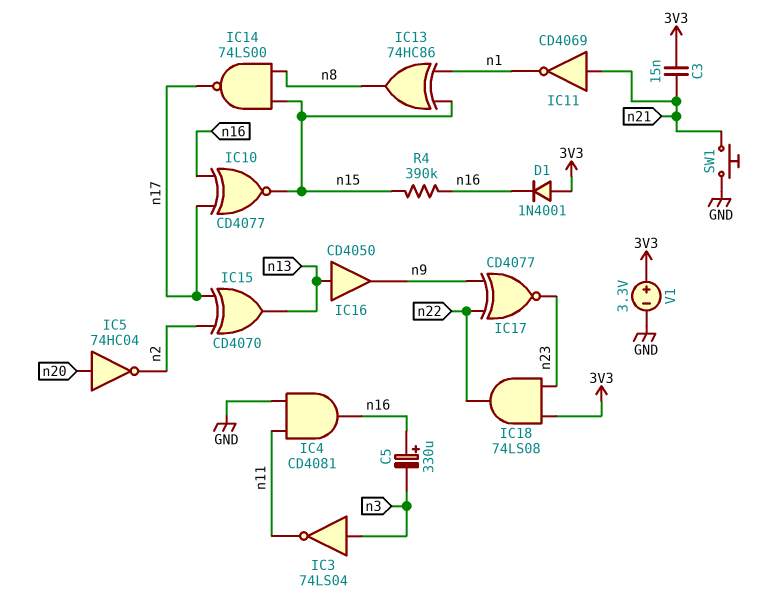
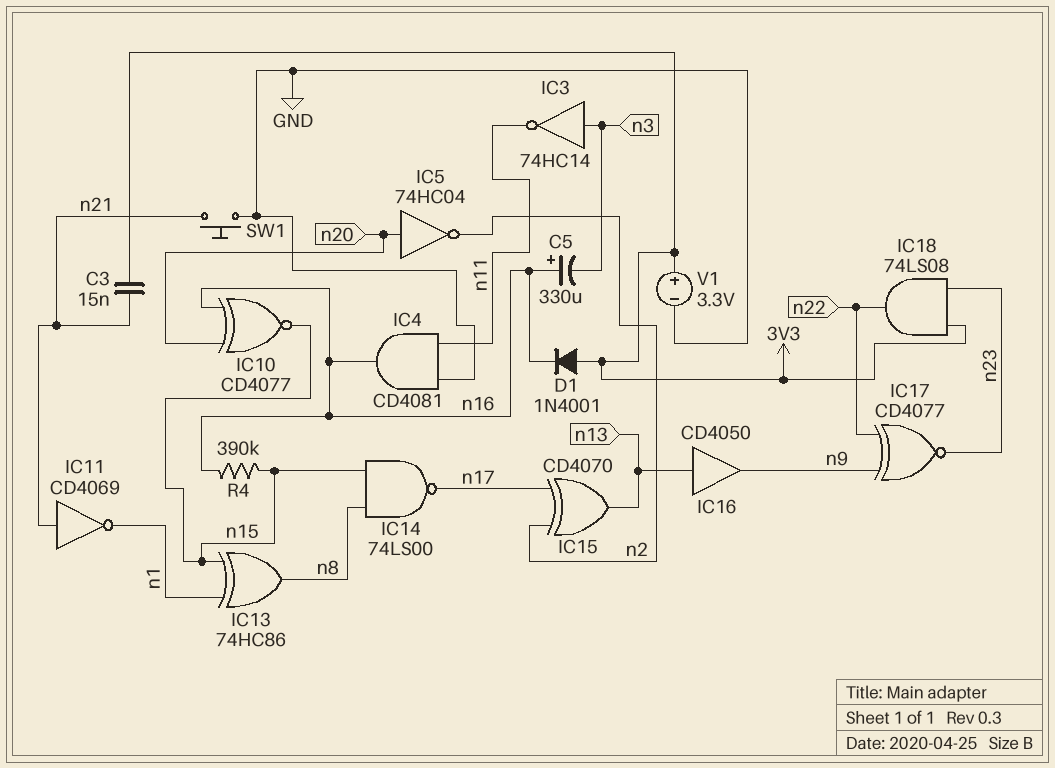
IC3: NOT 74LS04 (in n3, out n11) -> NOT 74HC14 (in n3, out n11)
IC10: XNOR CD4077 (in n16, in n17, out n15) -> XNOR CD4077 (in n16, in n20, out n15)

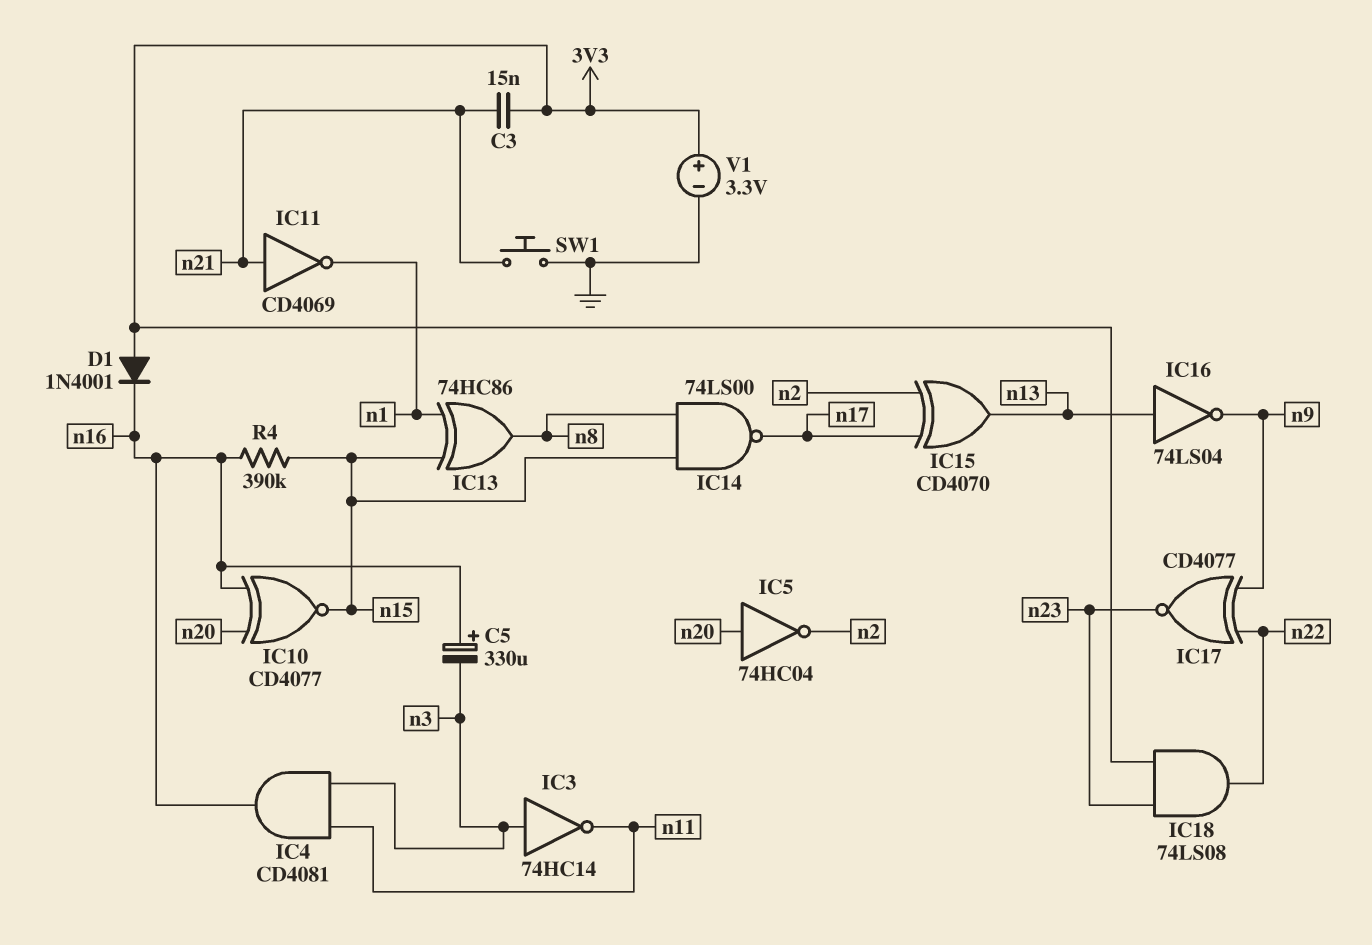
IC4: AND CD4081 (in GND, in n11, out n16) -> AND CD4081 (in n3, in n11, out n16)
IC16: buffer CD4050 (in n13, out n9) -> NOT 74LS04 (in n13, out n9)

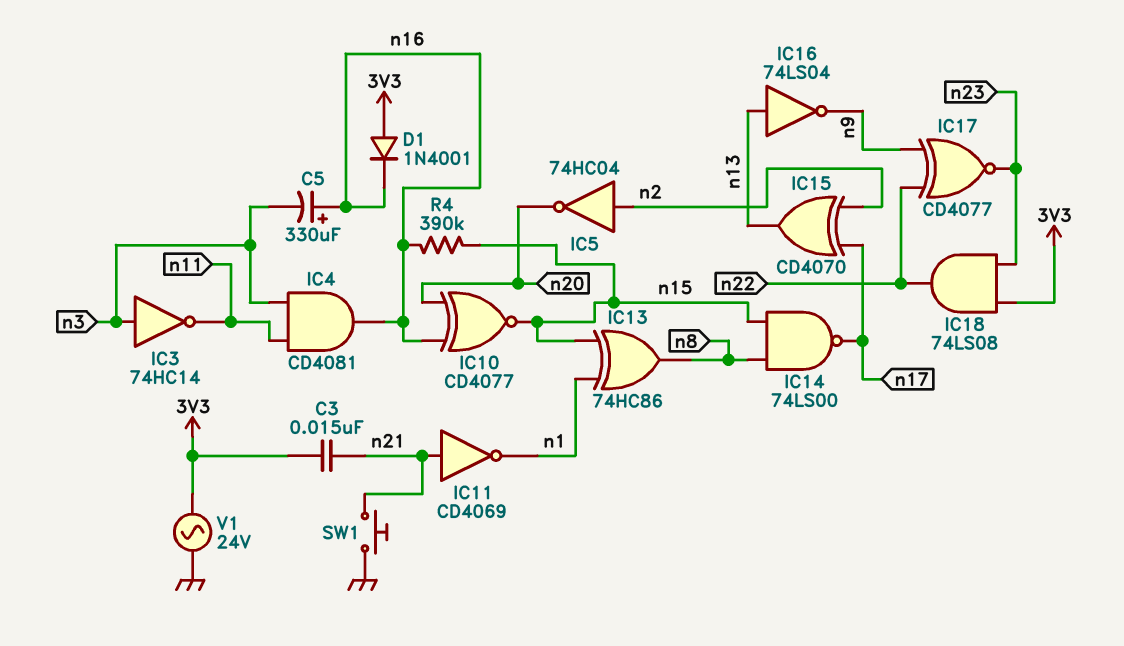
IC5: NOT 74HC04 (in n20, out n2) -> NOT 74HC04 (in n2, out n20)
V1: 3.3V (plus 3V3, minus GND) -> AC 24V (3V3, GND)

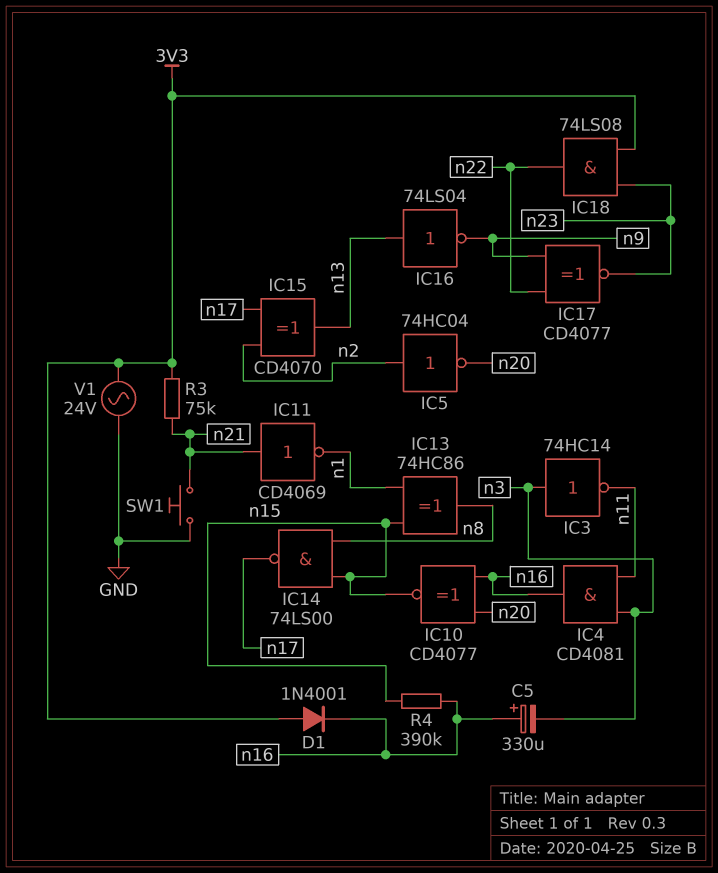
C3: 15nF (3V3, n21) -> none
R3: none -> 75k (3V3, n21)

